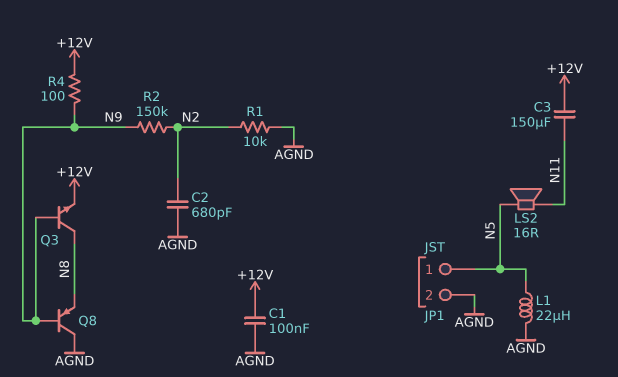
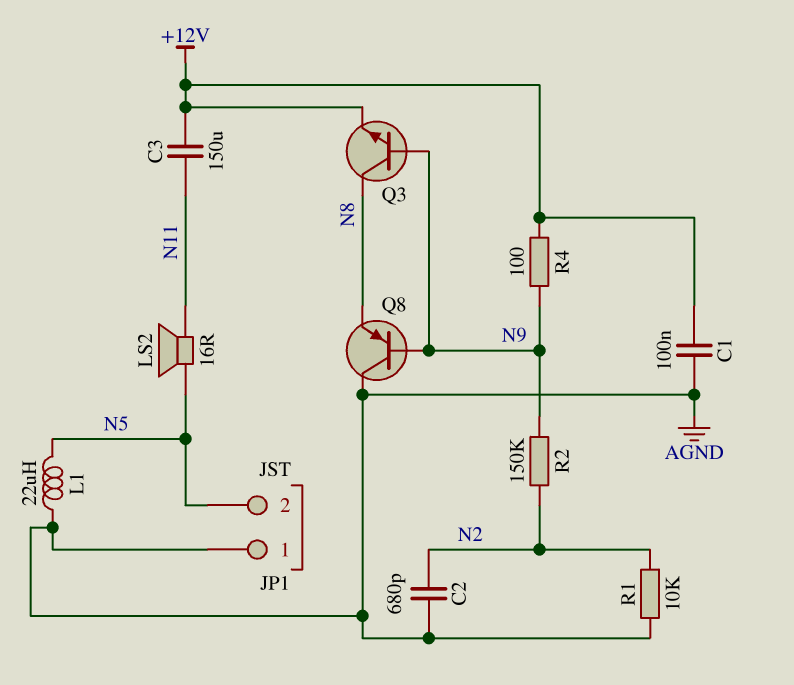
JP1 pin 1: N5 -> AGND
JP1 pin 2: AGND -> N5

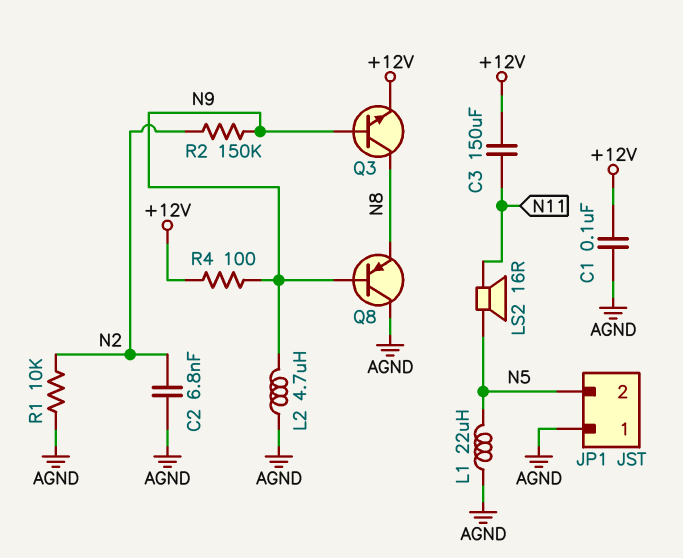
C2: 680pF (AGND, N2) -> 6.8nF (AGND, N2)
L2: none -> 4.7uH (AGND, N9)

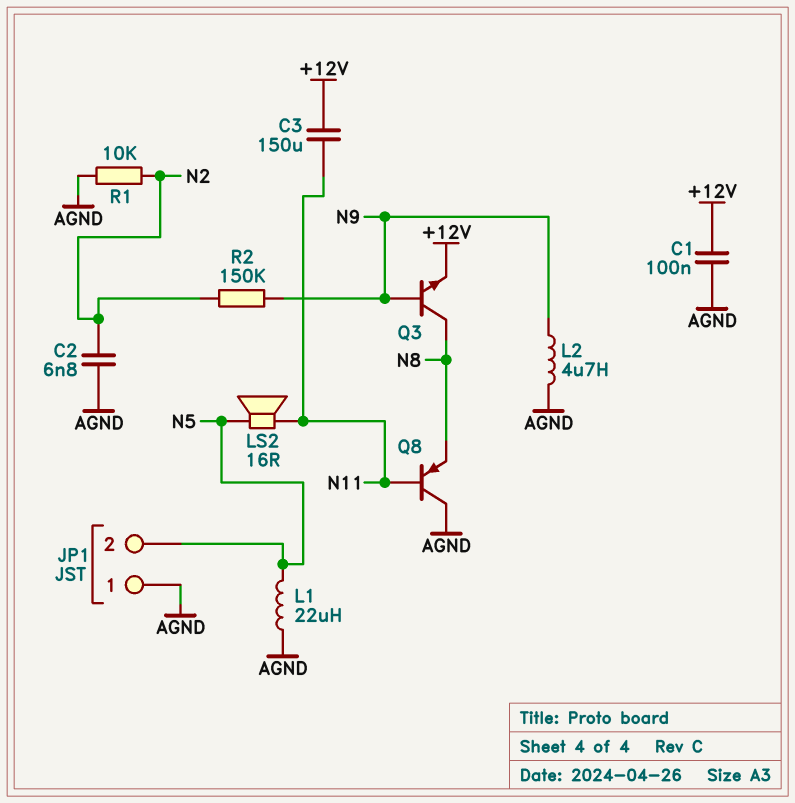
Q8: PNP (B N9, C AGND, E N8) -> PNP (B N11, C AGND, E N8)
R4: 100 (+12V, N9) -> none

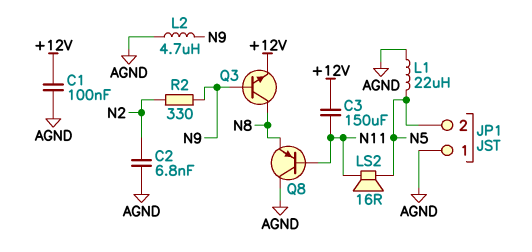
R1: 10k (AGND, N2) -> none
R2: 150k (N2, N9) -> 330 (N2, N9)

